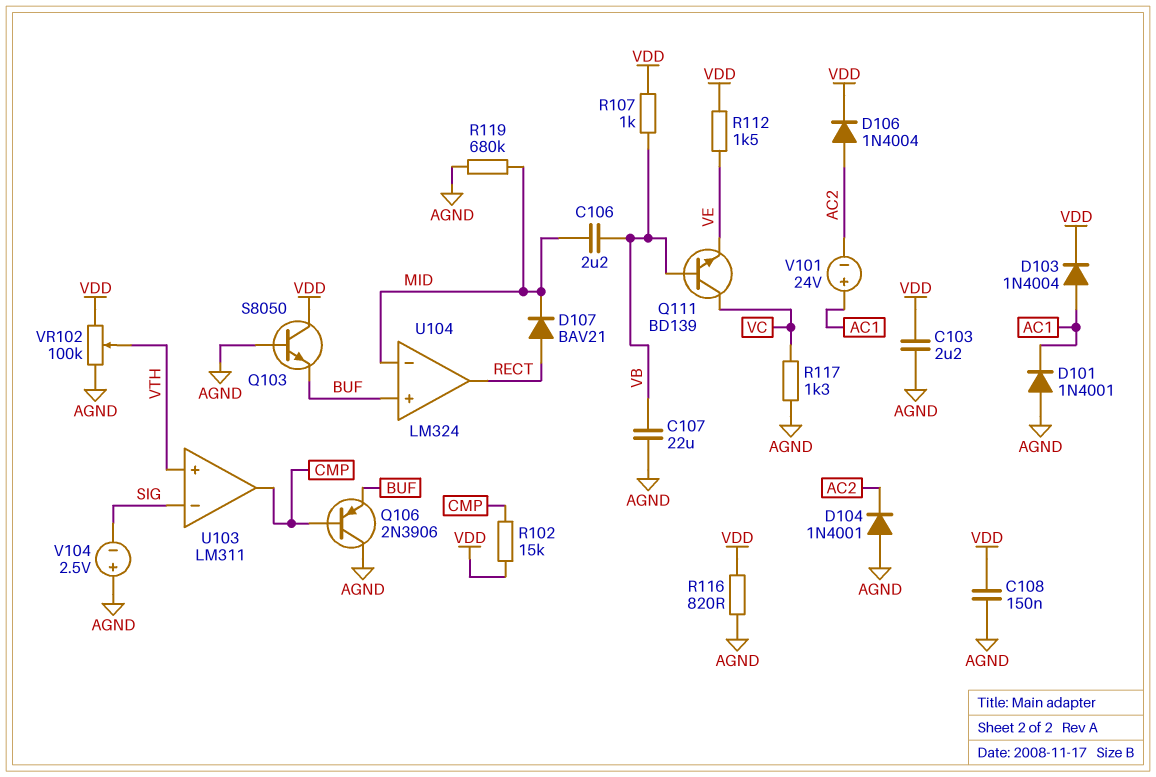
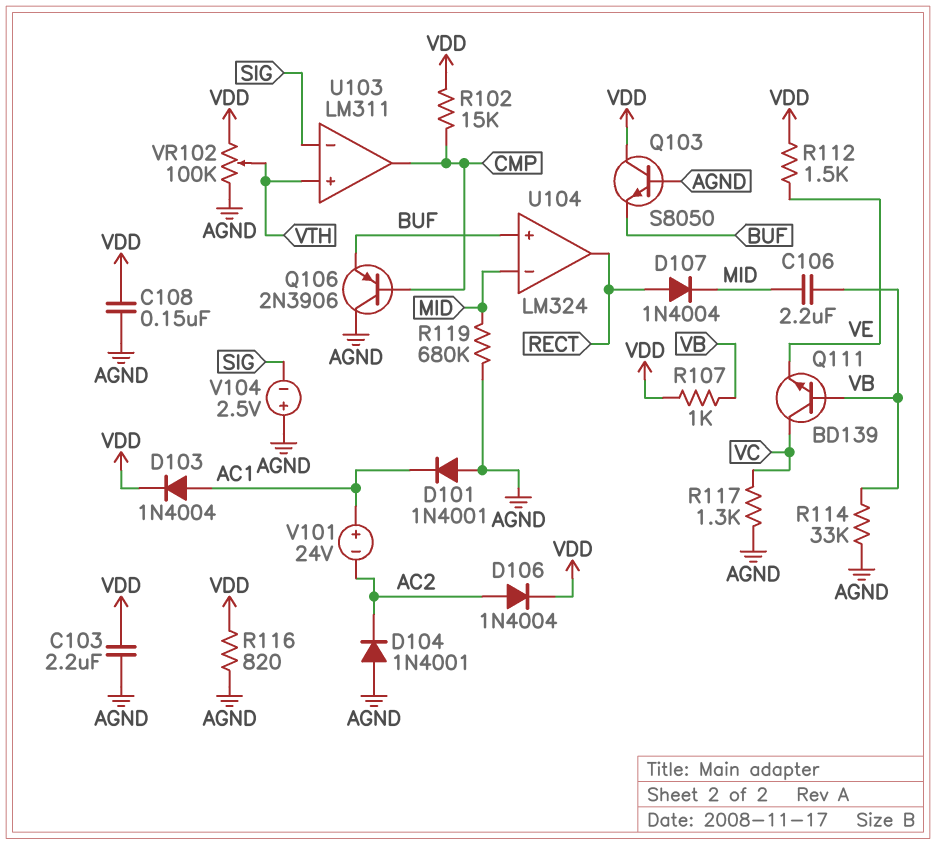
C107: 22uF (AGND, VB) -> none
D107: diode BAV21 (A RECT, K MID) -> diode 1N4004 (A RECT, K MID)
R114: none -> 33k (AGND, VB)

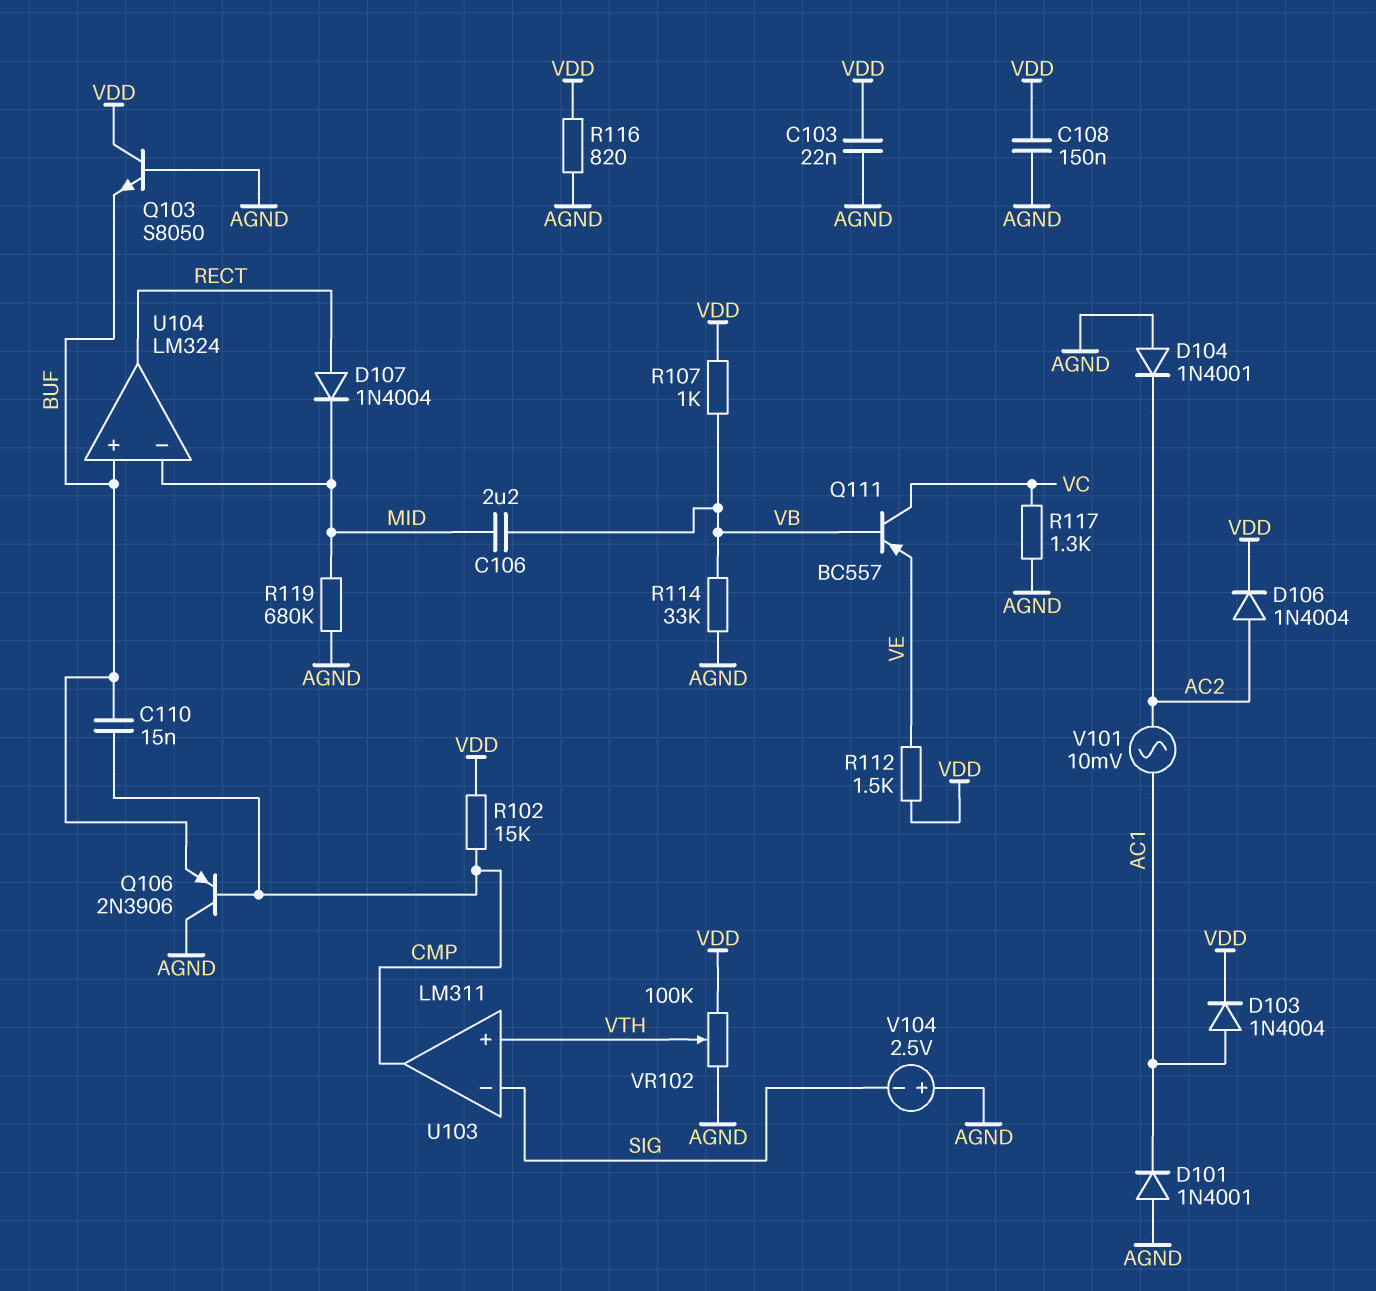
C103: 2.2uF (AGND, VDD) -> 22nF (AGND, VDD)
C110: none -> 15nF (BUF, CMP)
Q111: NPN BD139 (B VB, C VC, E VE) -> PNP BC557 (B VB, C VC, E VE)
V101: 24V (plus AC1, minus AC2) -> AC 10mV (AC1, AC2)

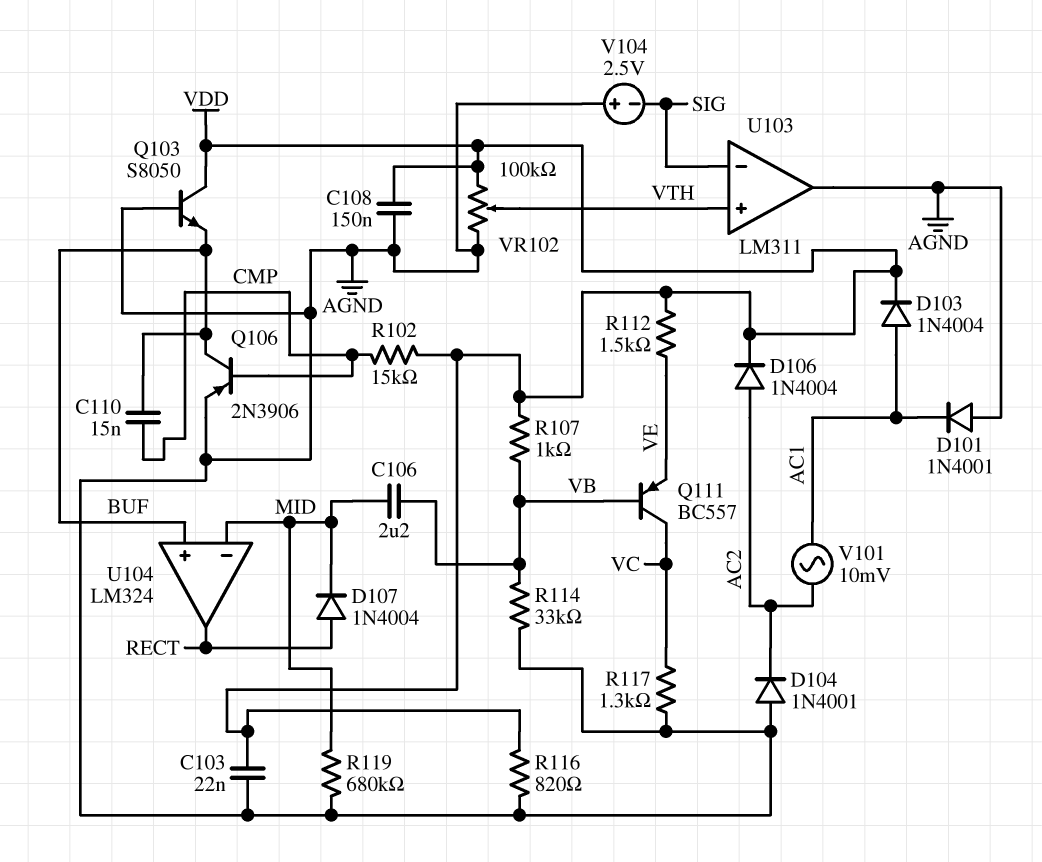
Q106: PNP 2N3906 (B CMP, C AGND, E BUF) -> PNP 2N3906 (B CMP, C BUF, E AGND)
U103 pin out: CMP -> AGND

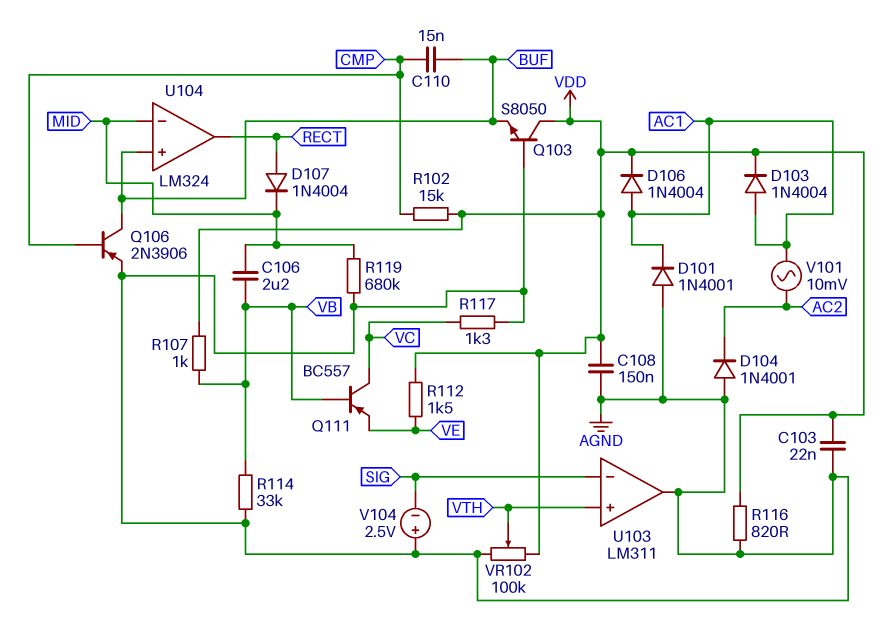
D106: diode 1N4004 (A AC2, K VDD) -> diode 1N4004 (A AC1, K VDD)

